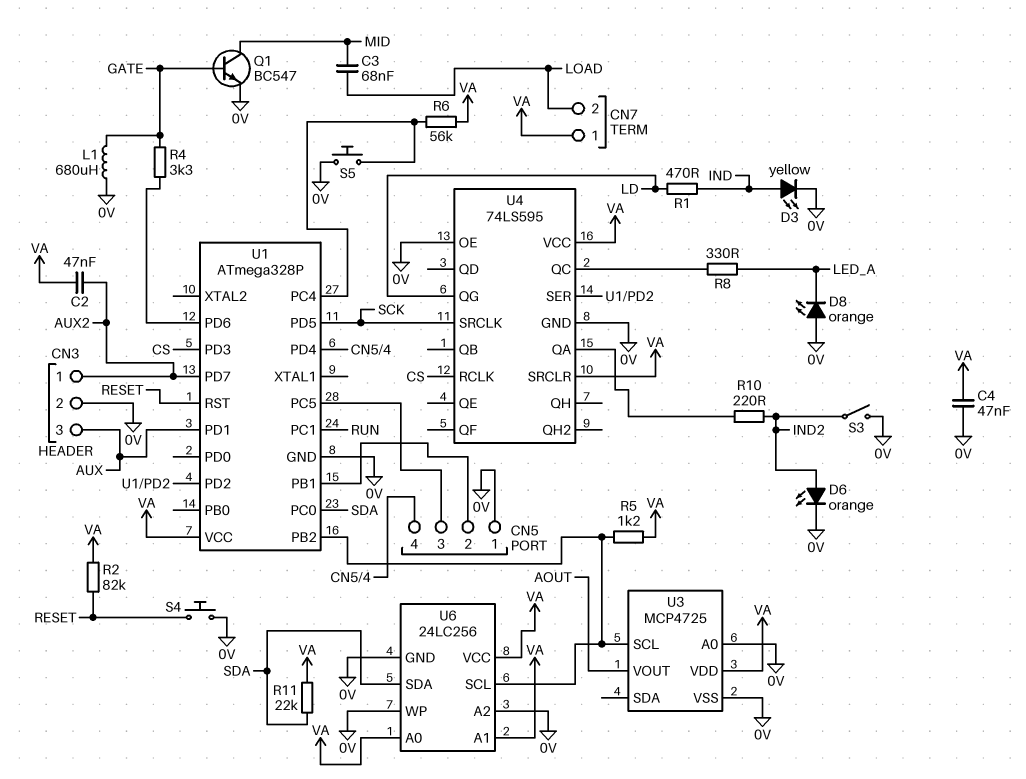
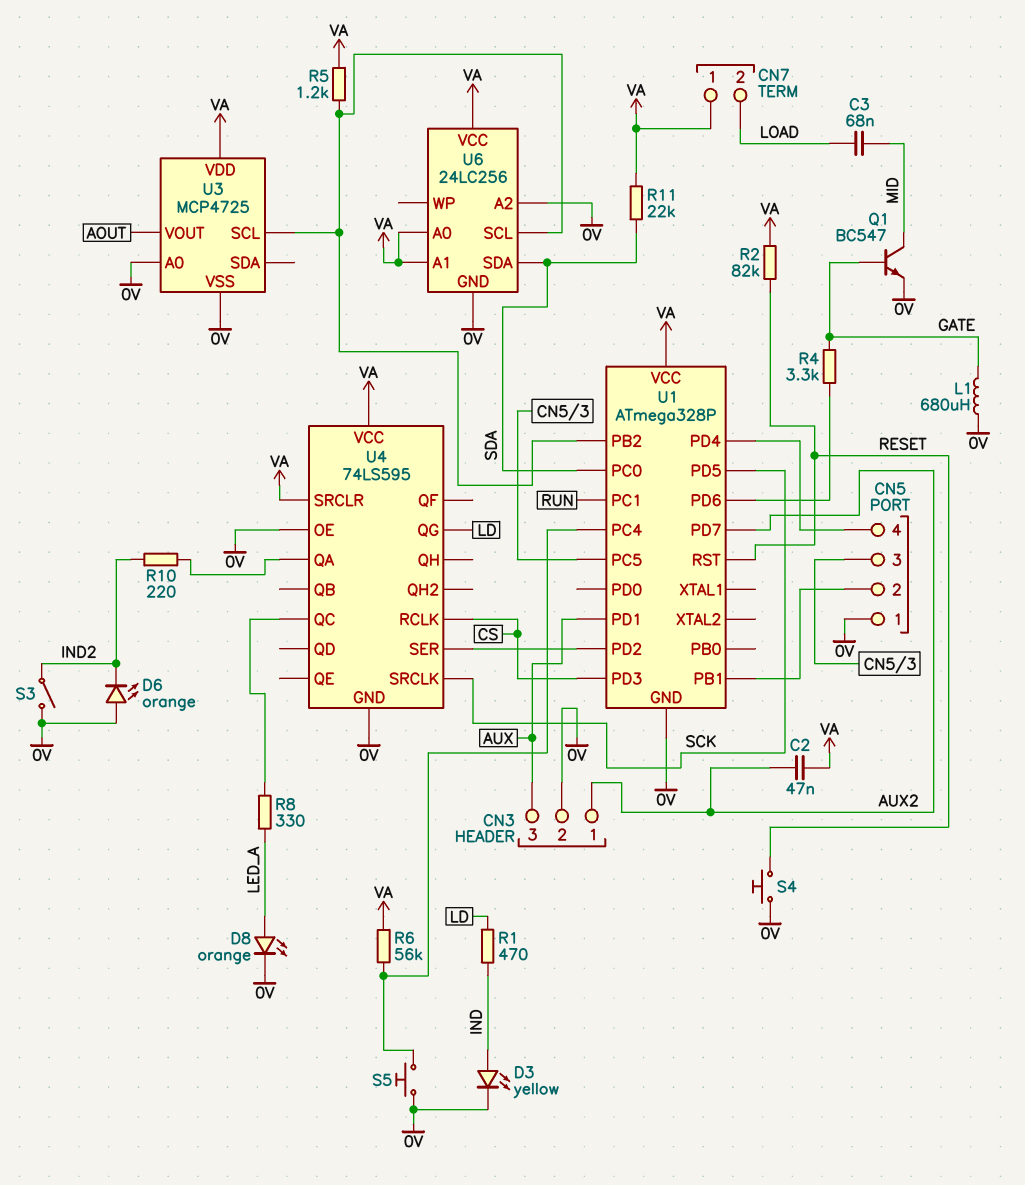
C4: 47nF (0V, VA) -> none
D6: LED orange (A IND2, K 0V) -> LED orange (A 0V, K IND2)
D8: LED orange (A 0V, K LED_A) -> LED orange (A LED_A, K 0V)
U6 pin WP: 0V -> none

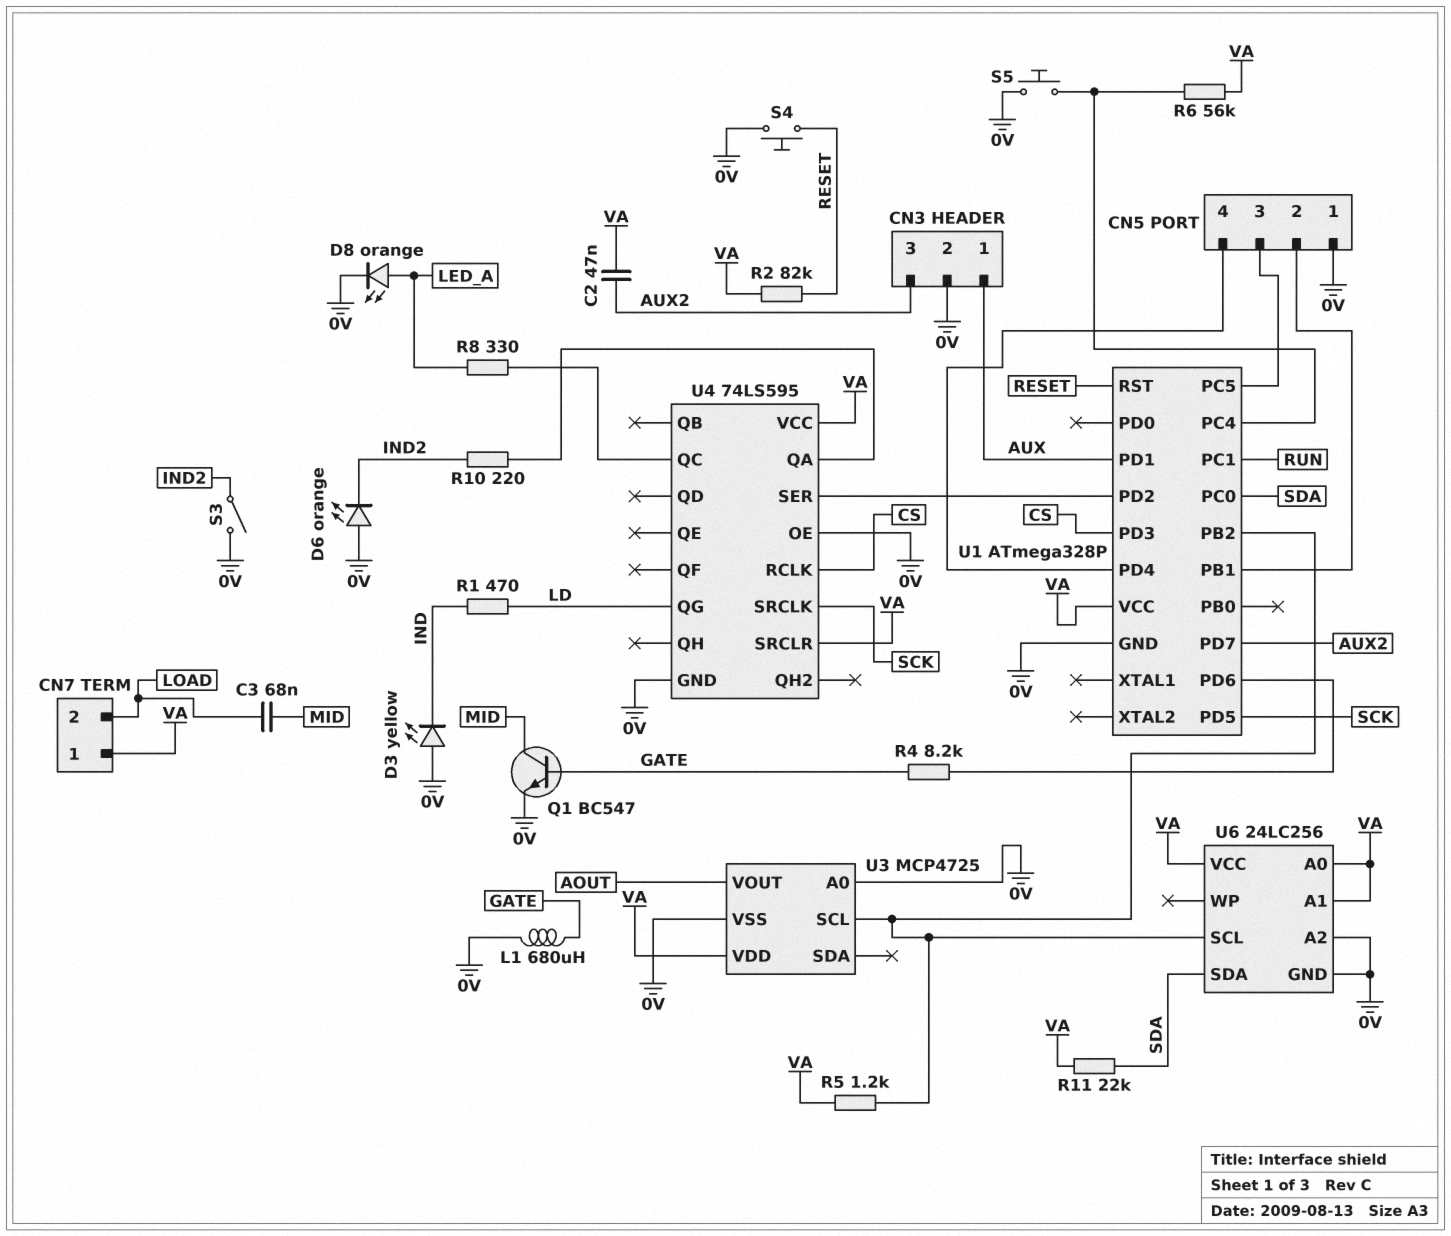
CN3 pin 1: AUX2 -> AUX
CN3 pin 3: AUX -> AUX2
D3: LED yellow (A IND, K 0V) -> LED yellow (A 0V, K IND)
R4: 3.3k (GATE, U1/PD6) -> 8.2k (GATE, U1/PD6)

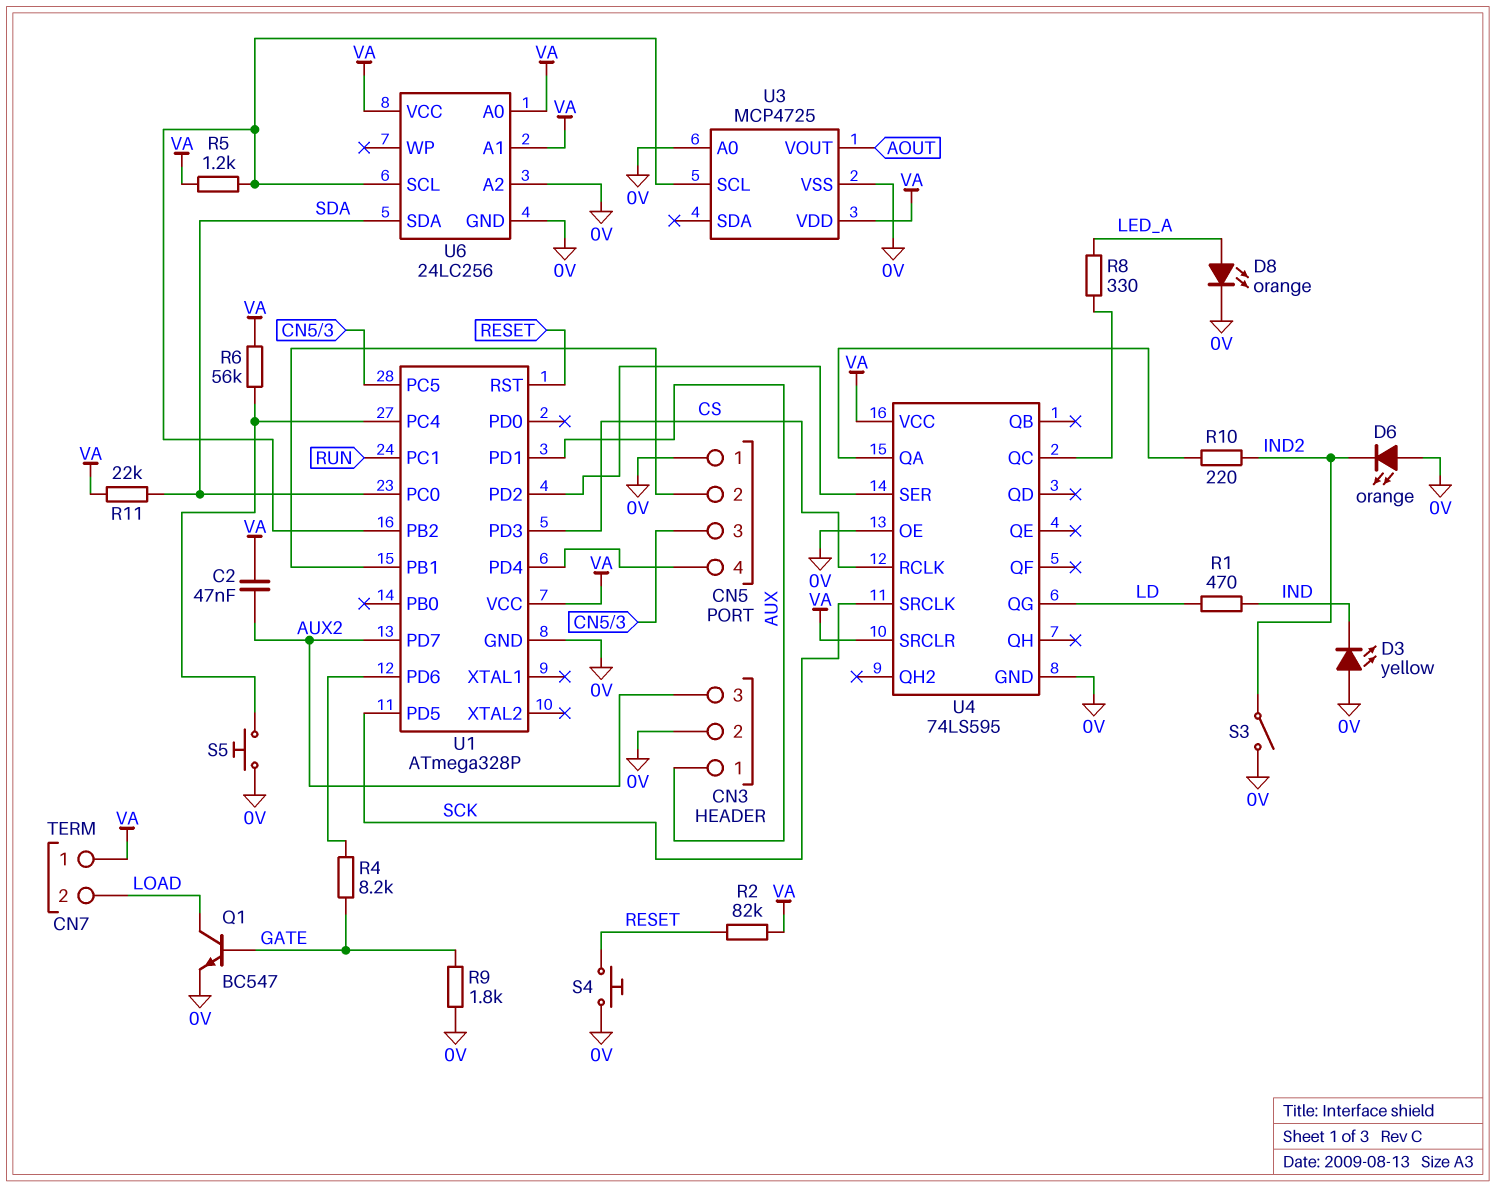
C3: 68nF (LOAD, MID) -> none
L1: 680uH (0V, GATE) -> none
Q1: NPN BC547 (B GATE, C MID, E 0V) -> NPN BC547 (B GATE, C LOAD, E 0V)
R9: none -> 1.8k (0V, GATE)

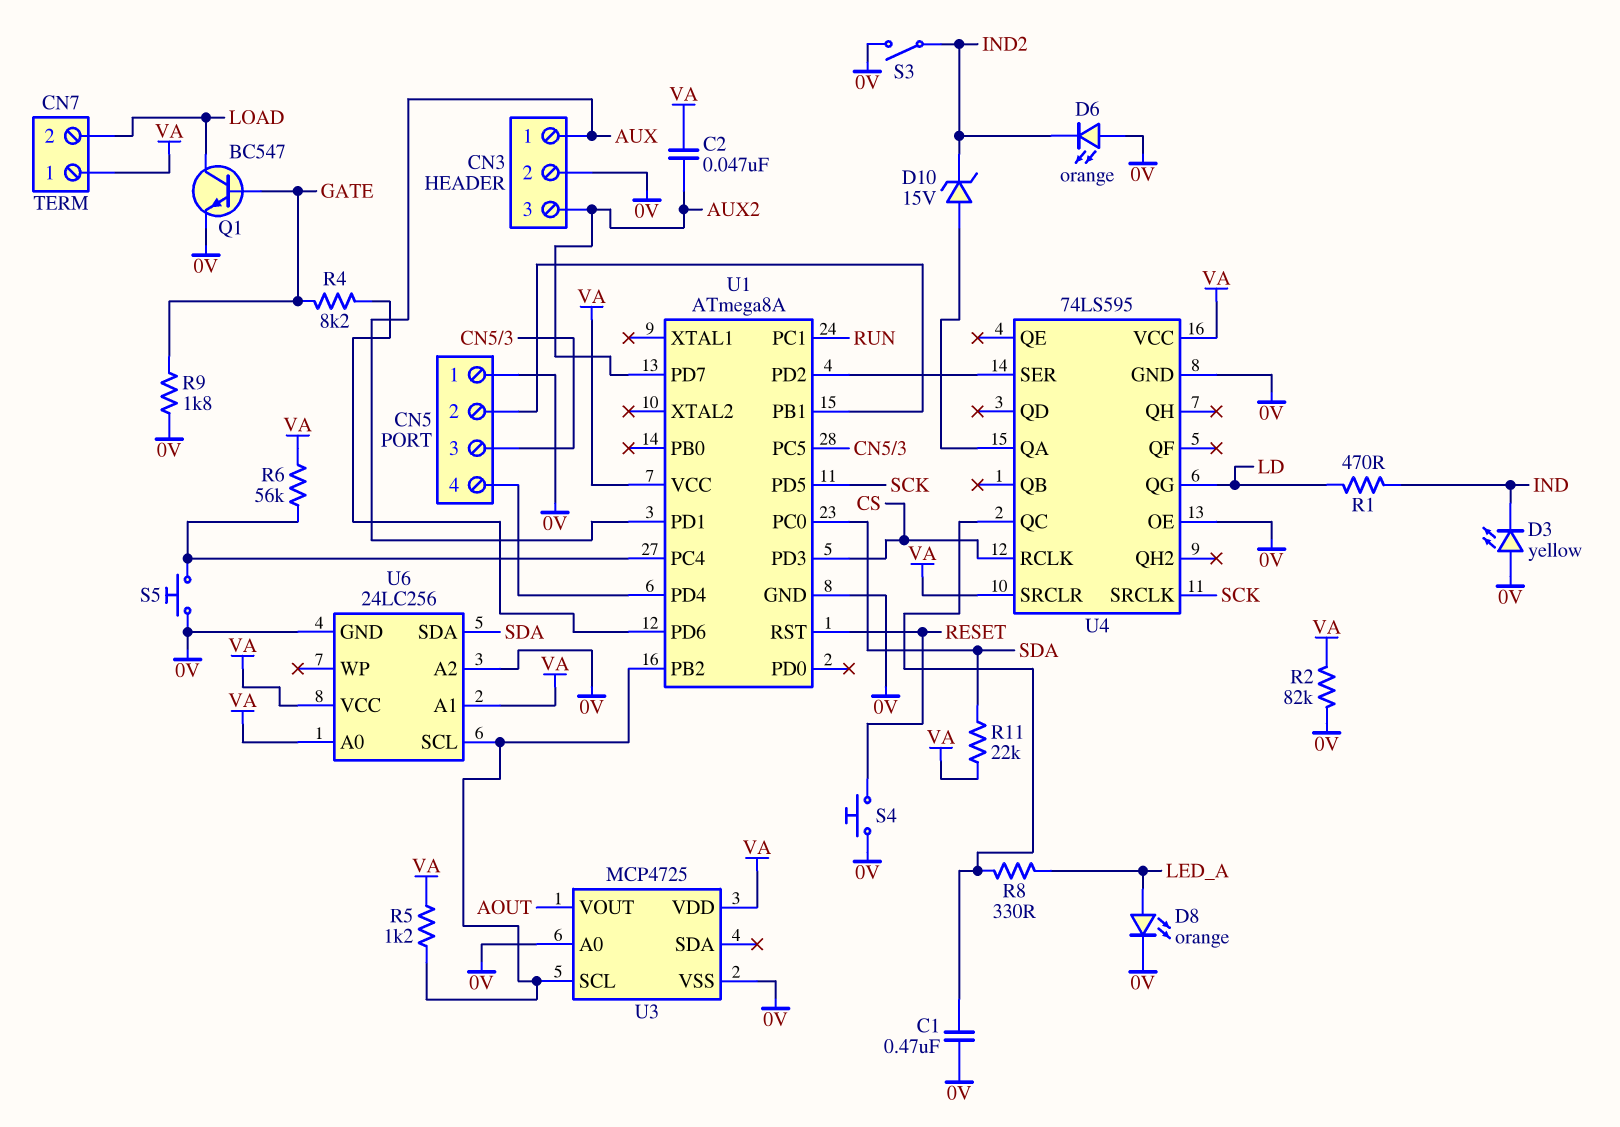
C1: none -> 470nF (0V, U4/QC)
D10: none -> zener 15V (A U4/QA, K IND2)
R2: 82k (RESET, VA) -> 82k (0V, VA)
R10: 220 (IND2, U4/QA) -> none
U1: ATmega328P -> ATmega8A

